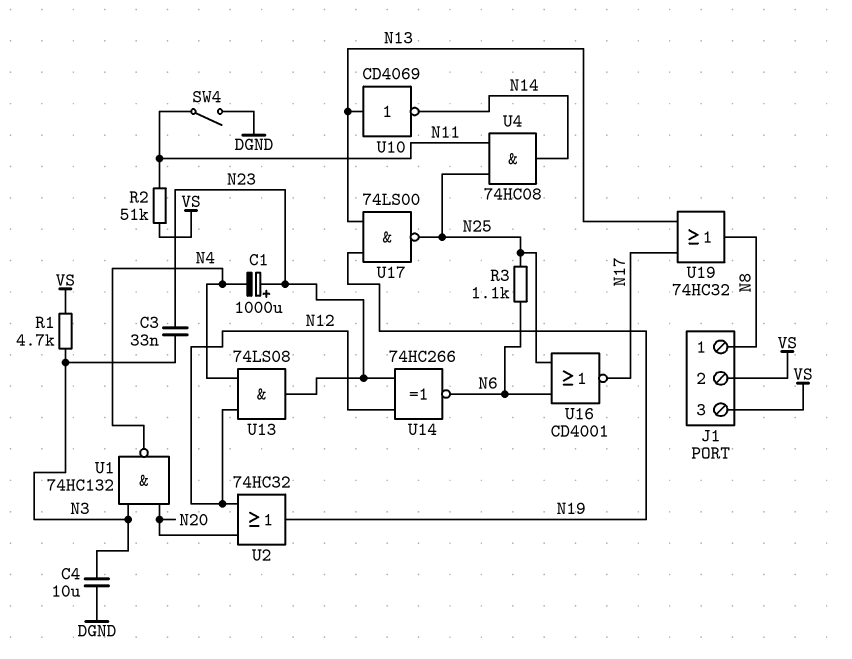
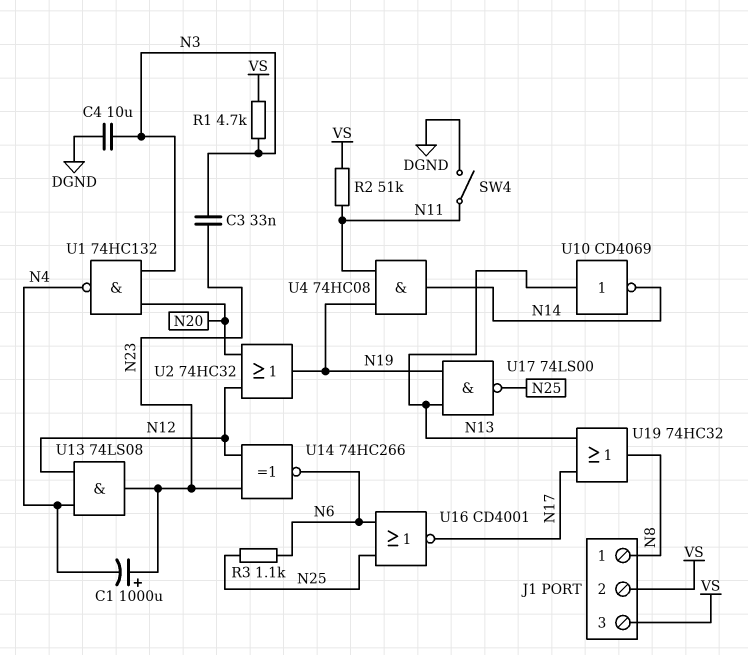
U4: AND 74HC08 (in N11, in N25, out N14) -> AND 74HC08 (in N11, in N19, out N14)

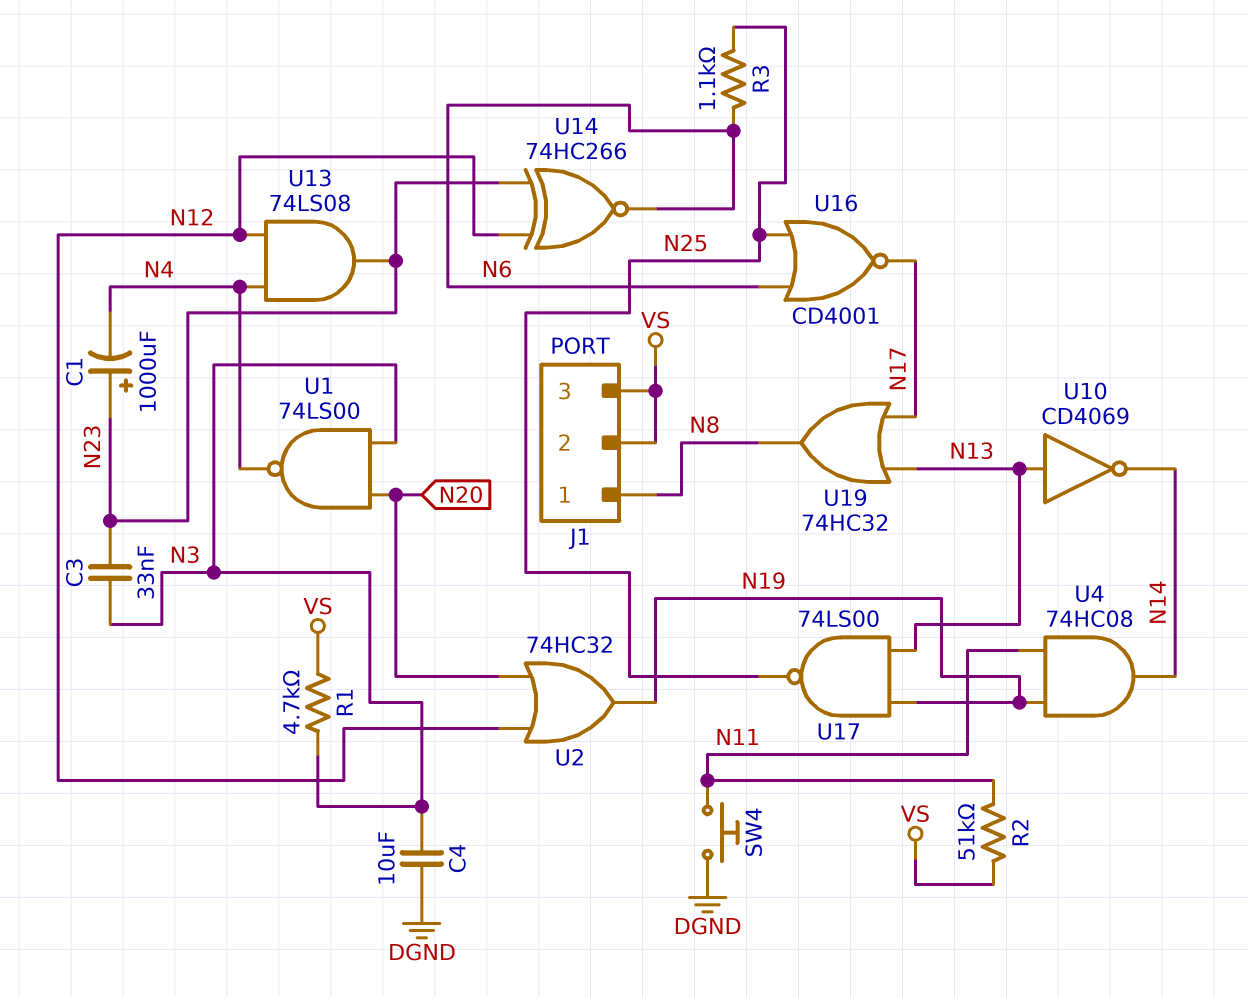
SW4: switch (DGND, N11) -> button (DGND, N11)
U1: NAND 74HC132 (in N3, in N20, out N4) -> NAND 74LS00 (in N3, in N20, out N4)

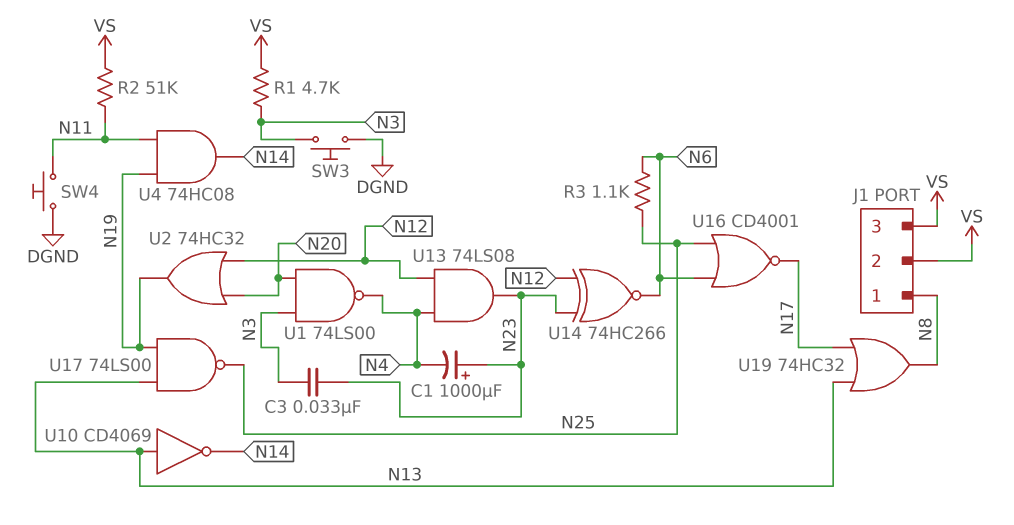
C4: 10uF (DGND, N3) -> none
SW3: none -> button (DGND, N3)

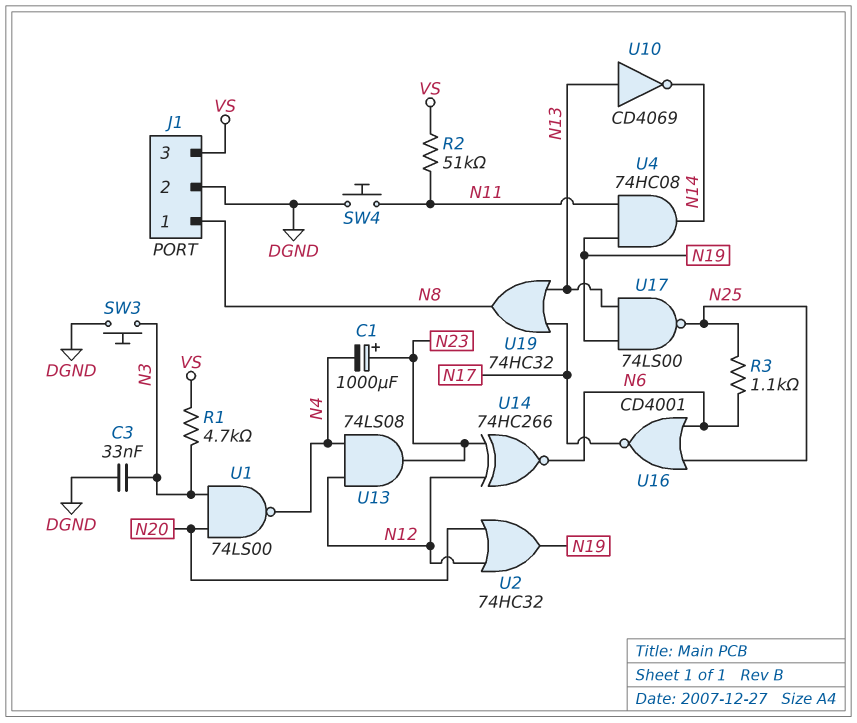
C3: 33nF (N3, N23) -> 33nF (DGND, N3)
J1 pin 2: VS -> DGND

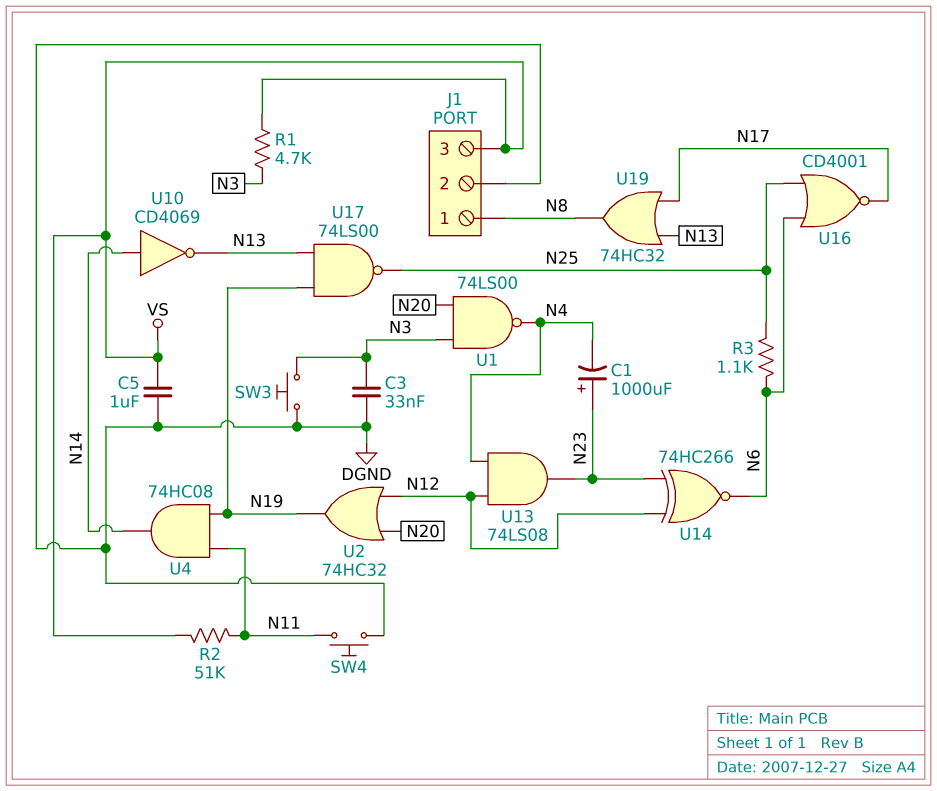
C5: none -> 1uF (DGND, VS)
U10: NOT CD4069 (in N13, out N14) -> NOT CD4069 (in N14, out N13)

